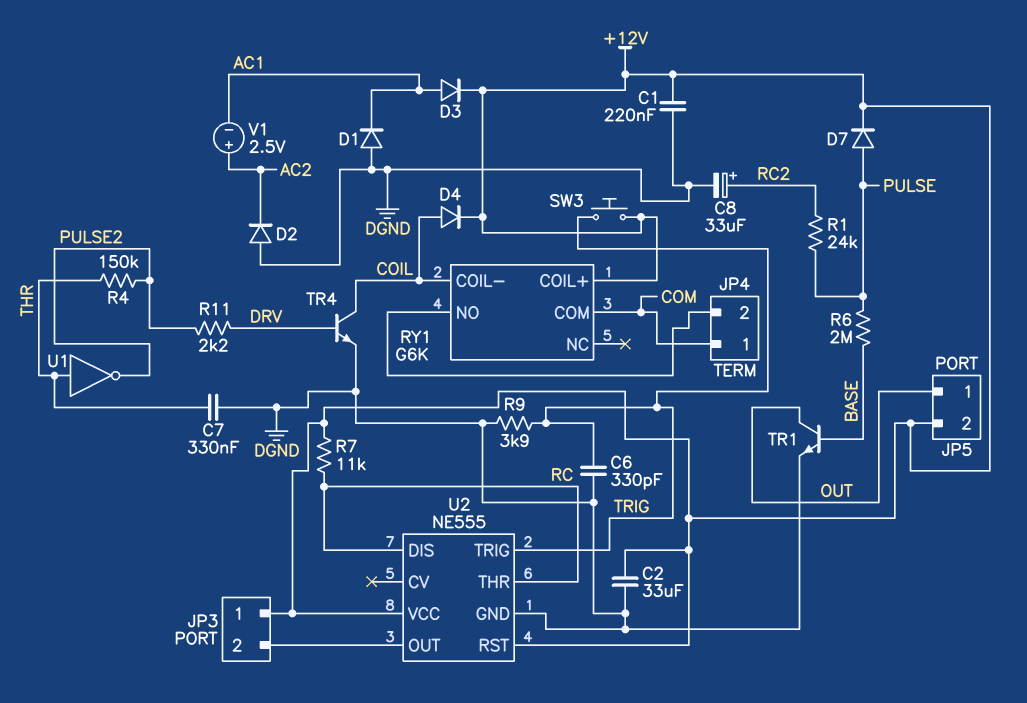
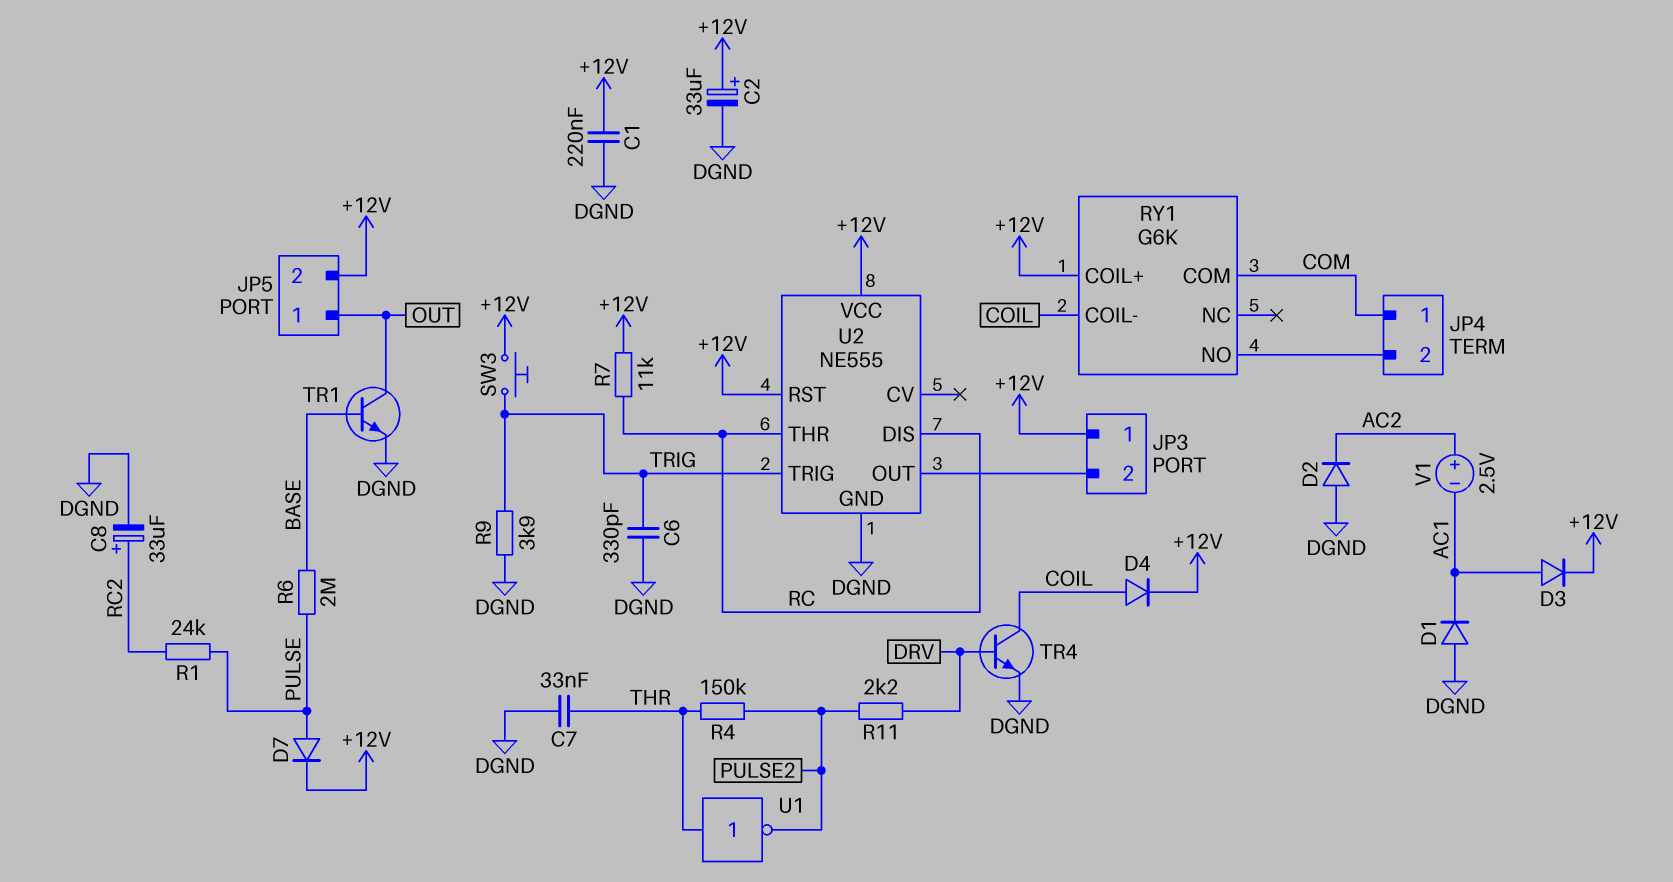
C2: 33uF (+12V, DGND) -> 33uF (plus +12V, minus DGND)
C7: 330nF (DGND, THR) -> 33nF (DGND, THR)

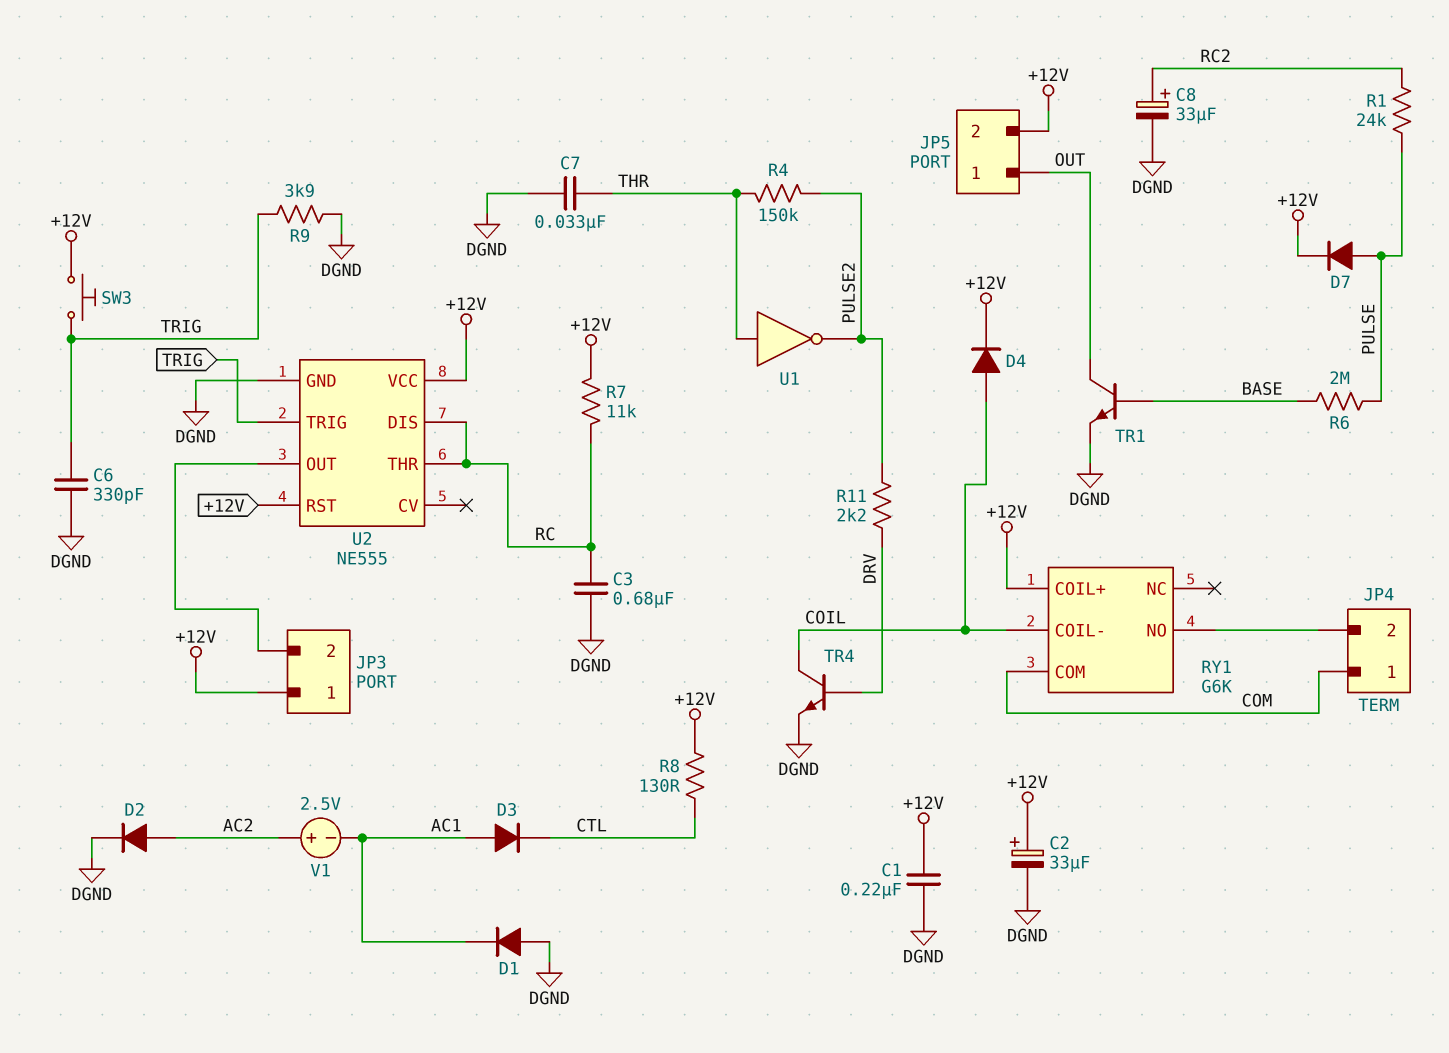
C3: none -> 680nF (DGND, RC)
D2: diode (A DGND, K AC2) -> diode (A AC2, K DGND)
D3: diode (A AC1, K +12V) -> diode (A AC1, K CTL)
R8: none -> 130 (+12V, CTL)

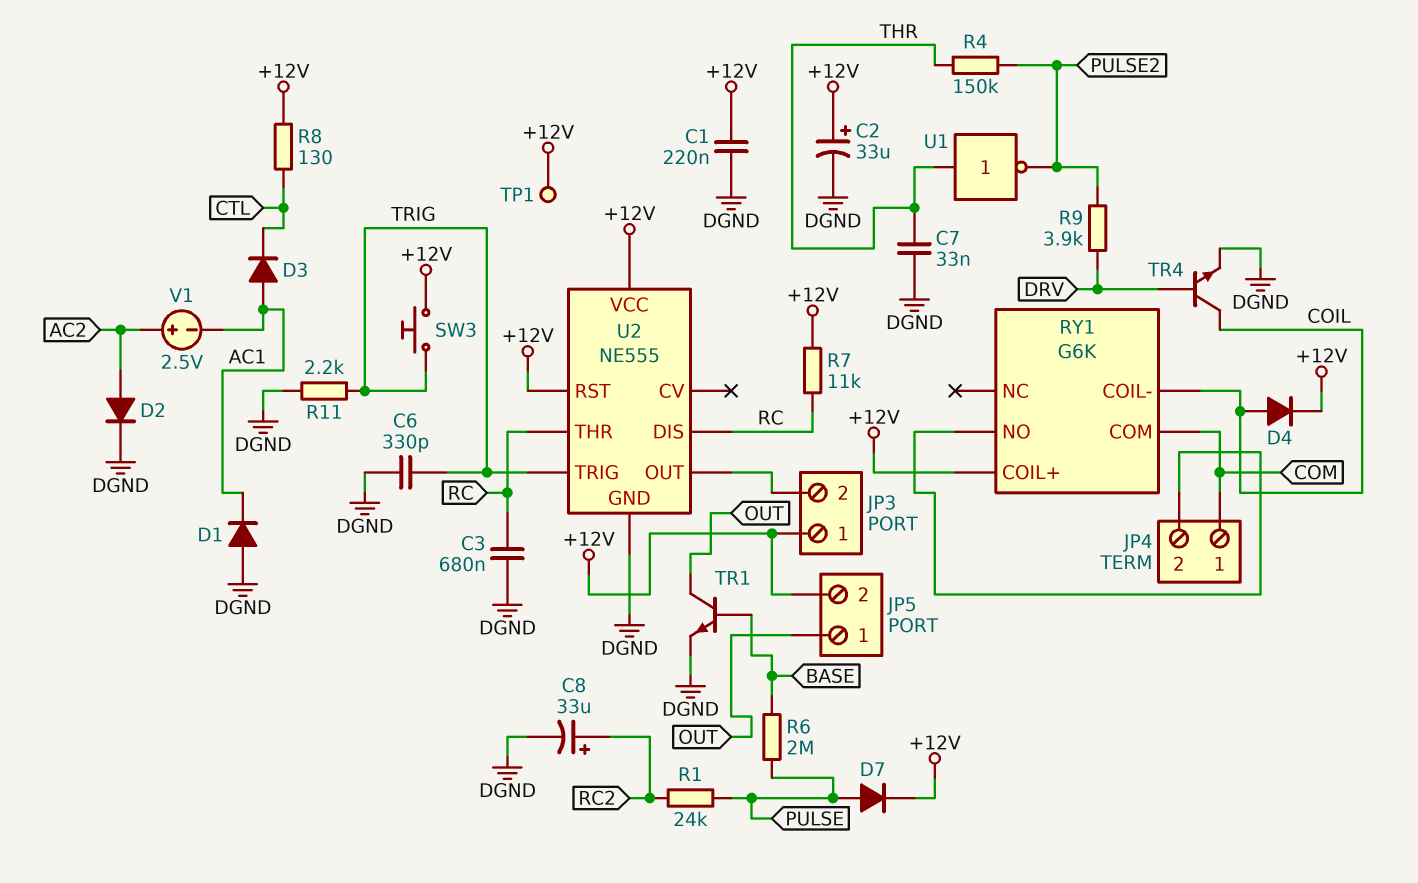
R9: 3.9k (DGND, TRIG) -> 3.9k (DRV, PULSE2)
R11: 2.2k (DRV, PULSE2) -> 2.2k (DGND, TRIG)
TP1: none -> test point (+12V)

